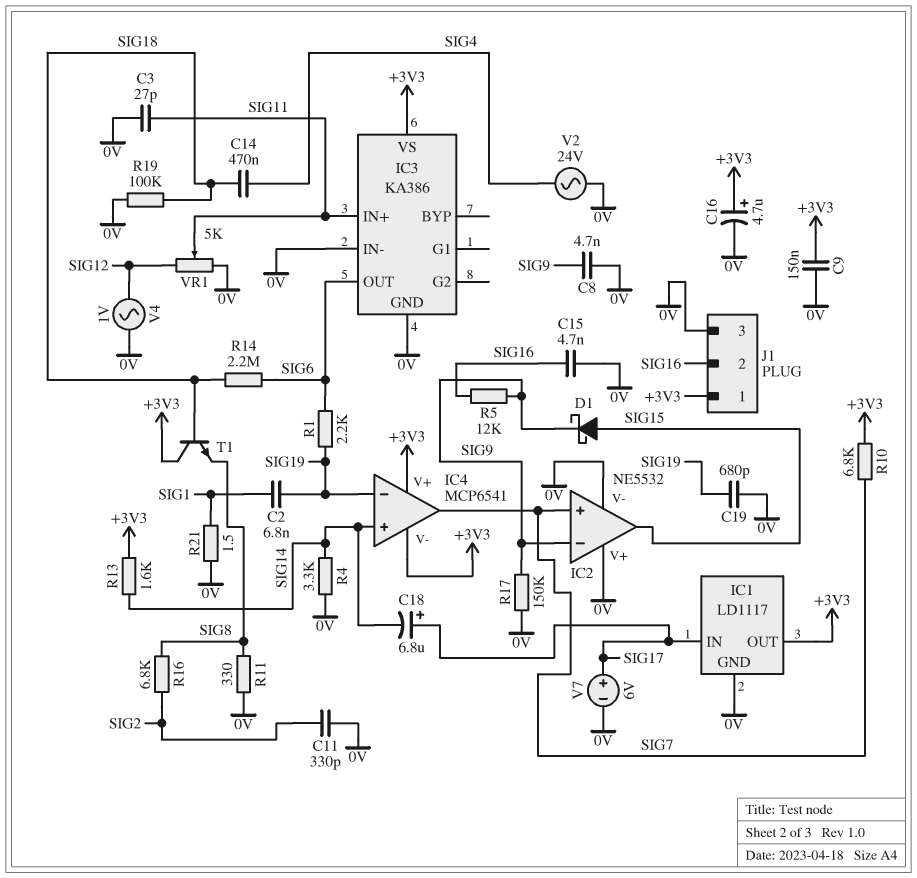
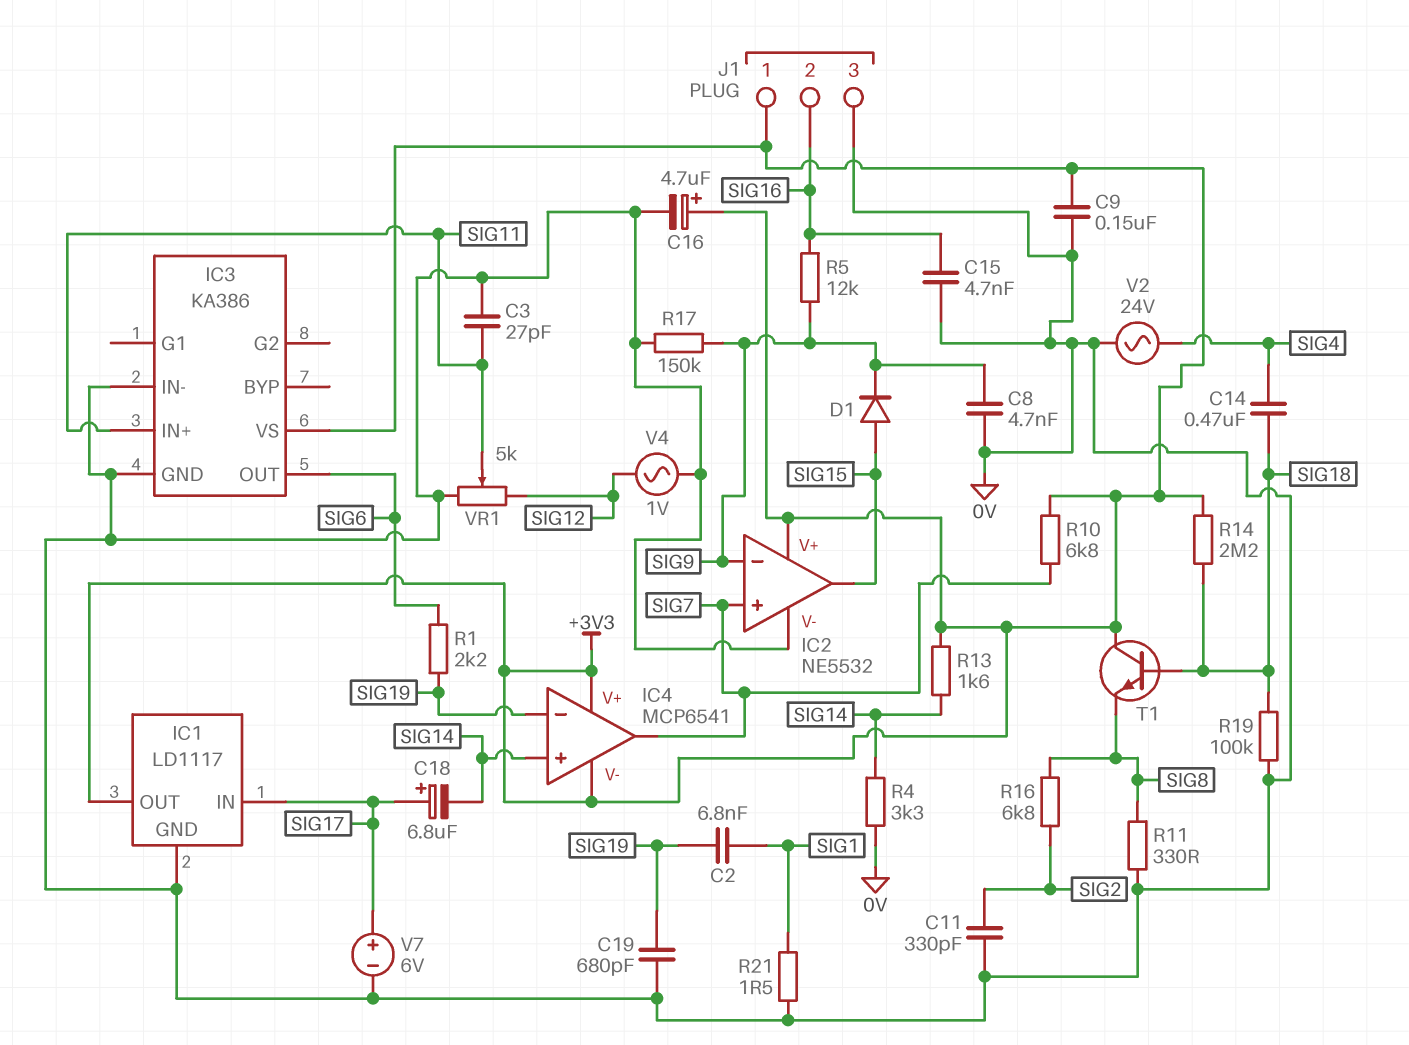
D1: schottky (A SIG15, K SIG9) -> diode (A SIG15, K SIG9)
IC2 pin V+: 0V -> +3V3
R14: 2.2M (SIG6, SIG18) -> 2.2M (+3V3, SIG18)

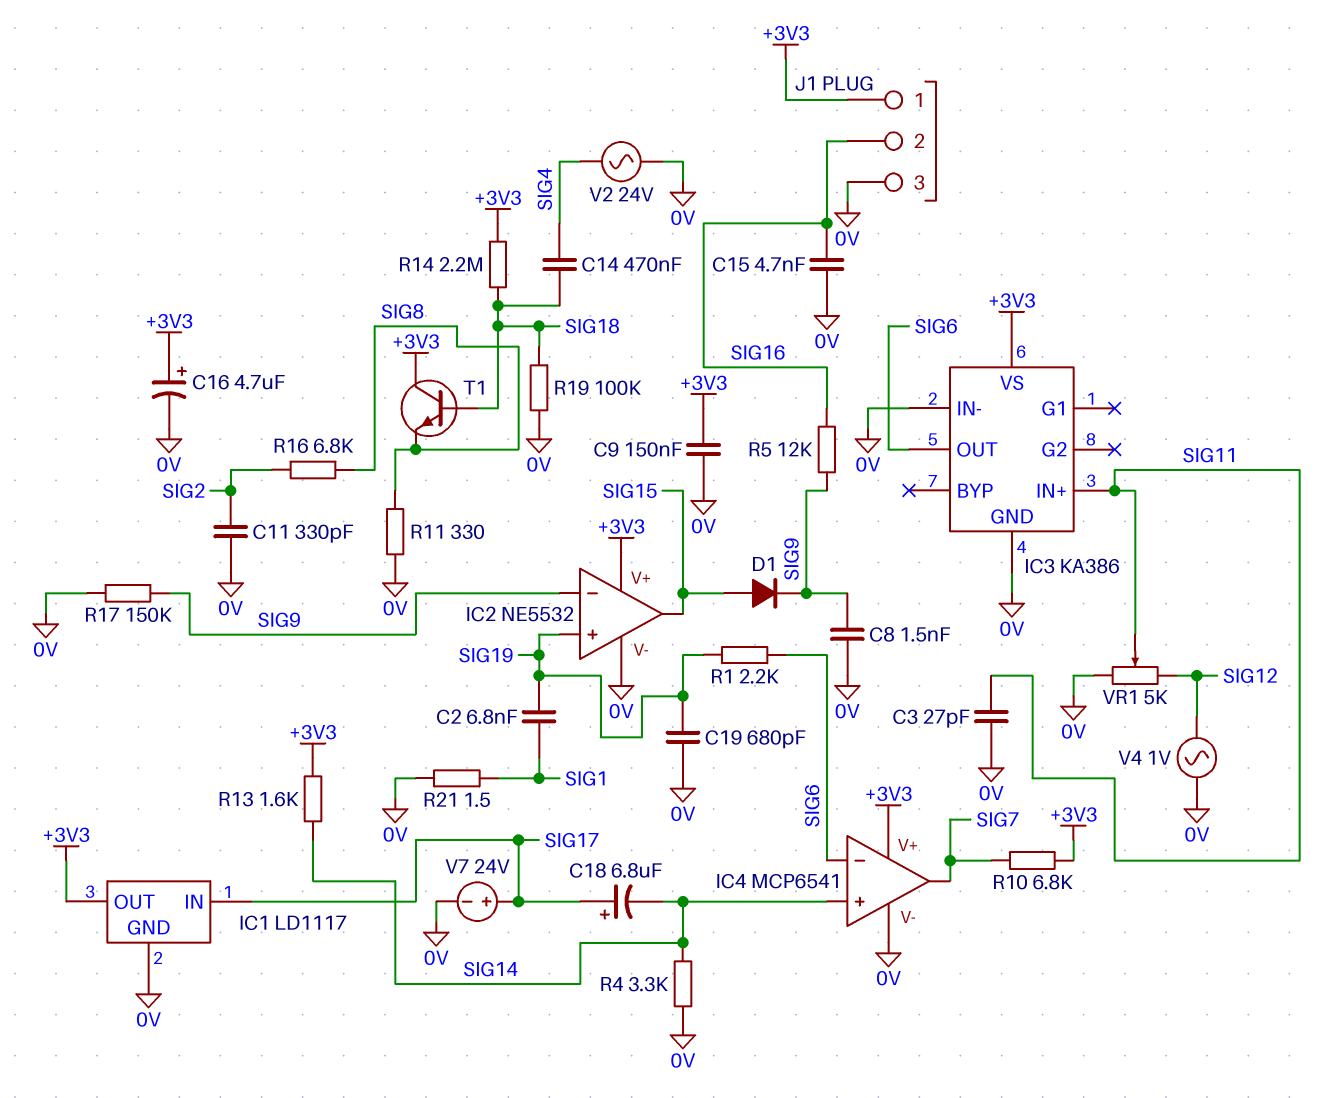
C8: 4.7nF (0V, SIG9) -> 1.5nF (0V, SIG9)
IC2 pin in+: SIG7 -> SIG19
IC4 pin V-: +3V3 -> 0V
IC4 pin in-: SIG19 -> SIG6
V7: 6V (plus SIG17, minus 0V) -> 24V (plus SIG17, minus 0V)

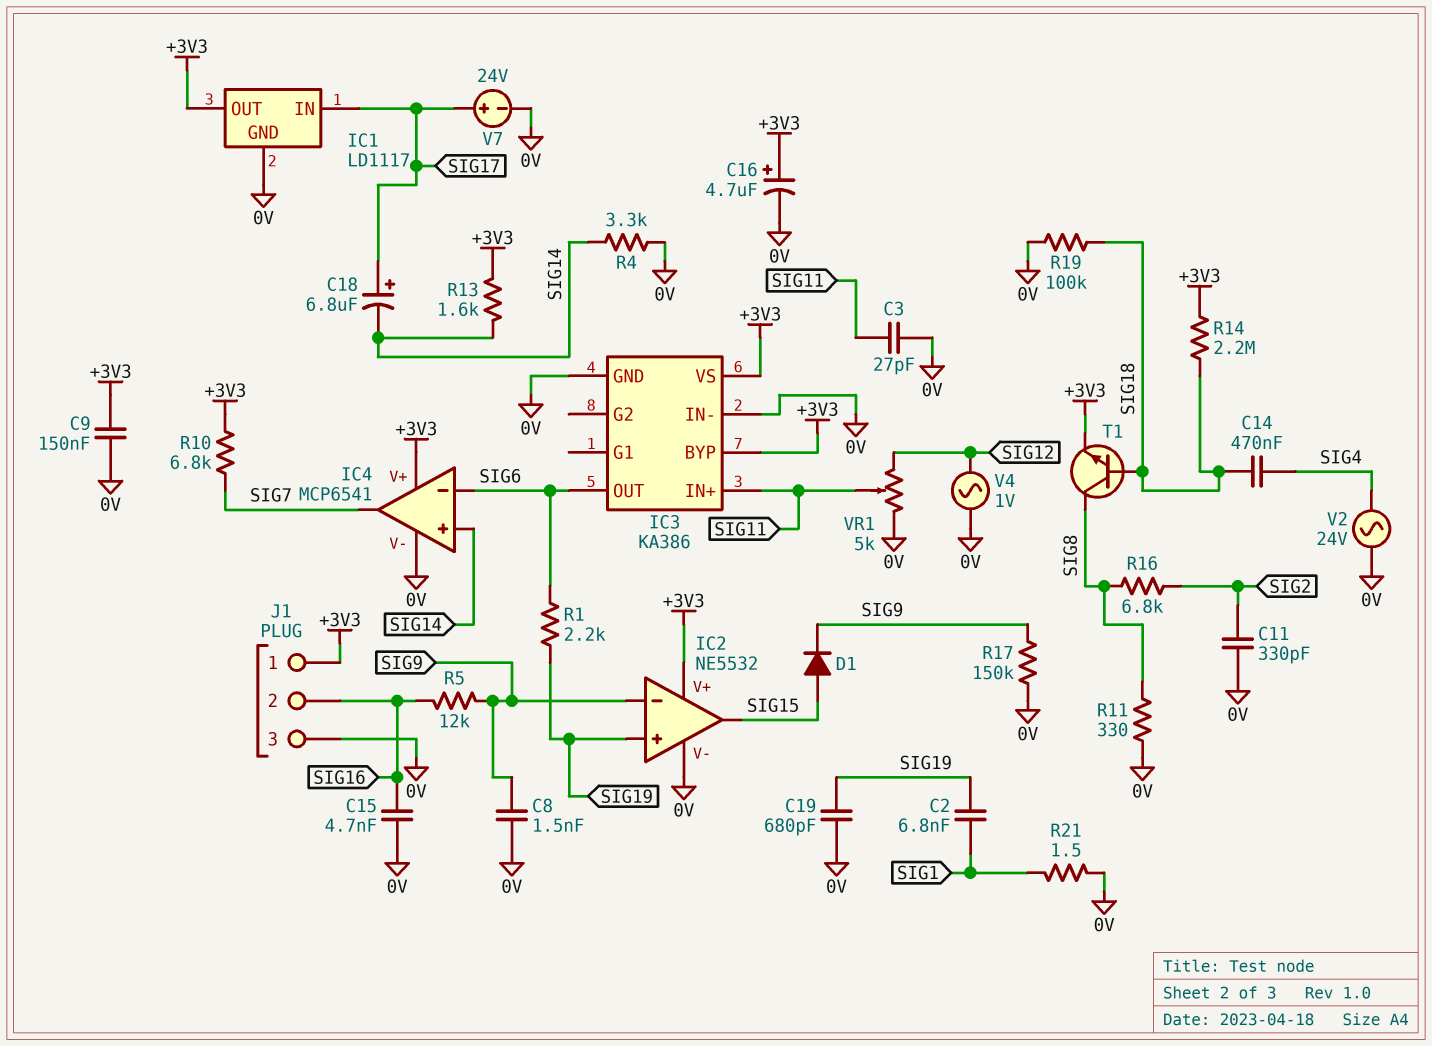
IC3 pin BYP: none -> +3V3
T1: NPN (B SIG18, C +3V3, E SIG8) -> NPN (B SIG18, C SIG8, E +3V3)

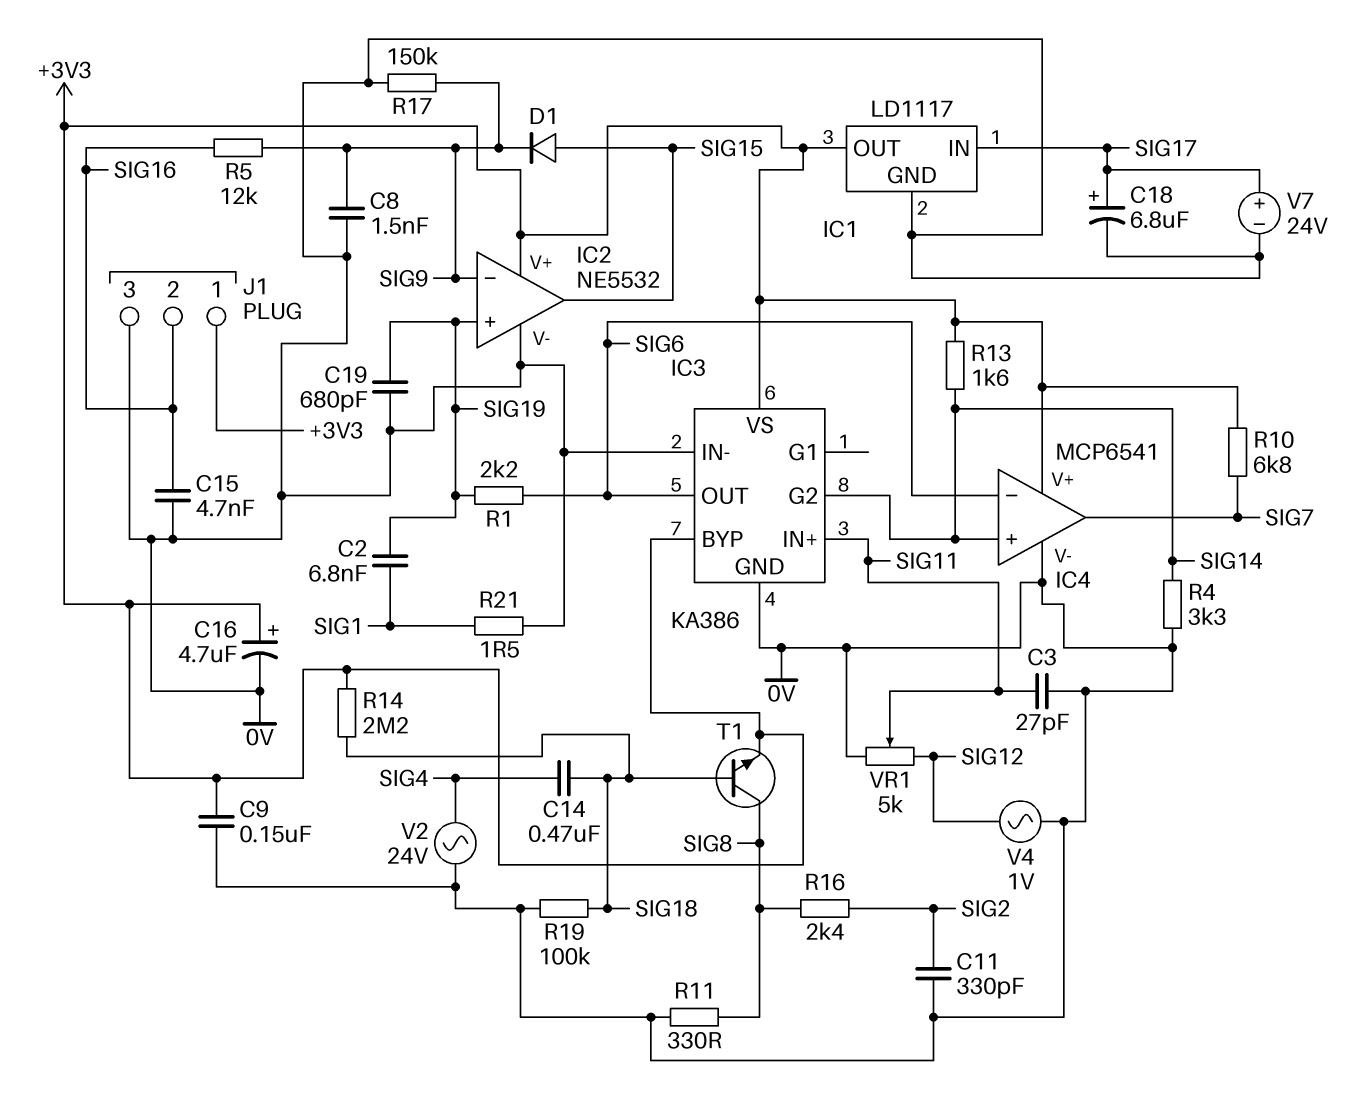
C18: 6.8uF (plus SIG17, minus SIG14) -> 6.8uF (plus SIG17, minus 0V)
IC3 pin G2: none -> SIG14
R16: 6.8k (SIG2, SIG8) -> 2.4k (SIG2, SIG8)

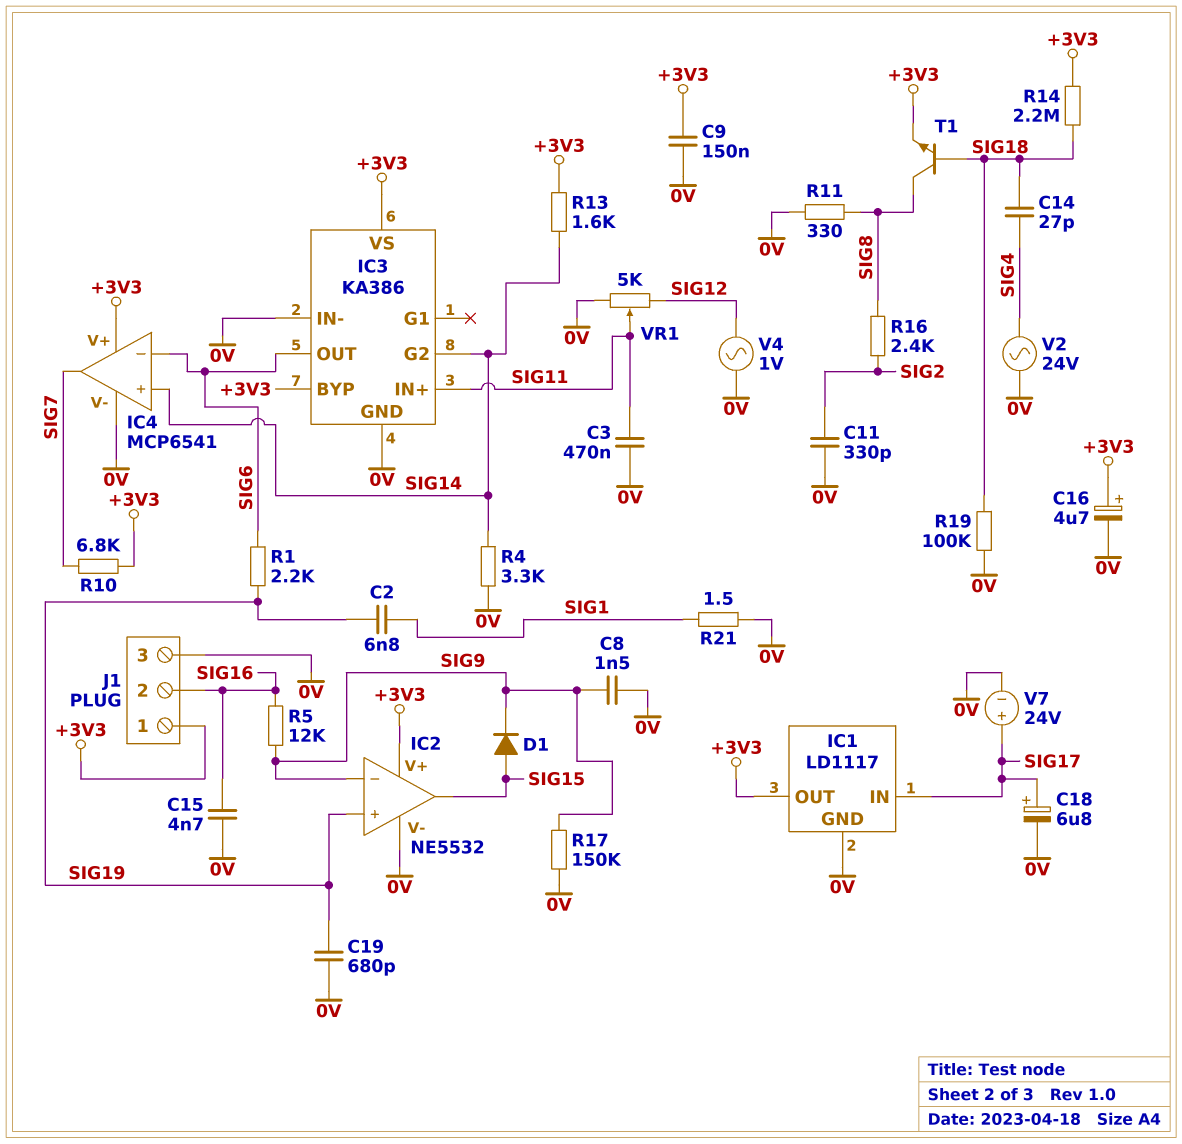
C3: 27pF (0V, SIG11) -> 470nF (0V, SIG11)
C14: 470nF (SIG4, SIG18) -> 27pF (SIG4, SIG18)

